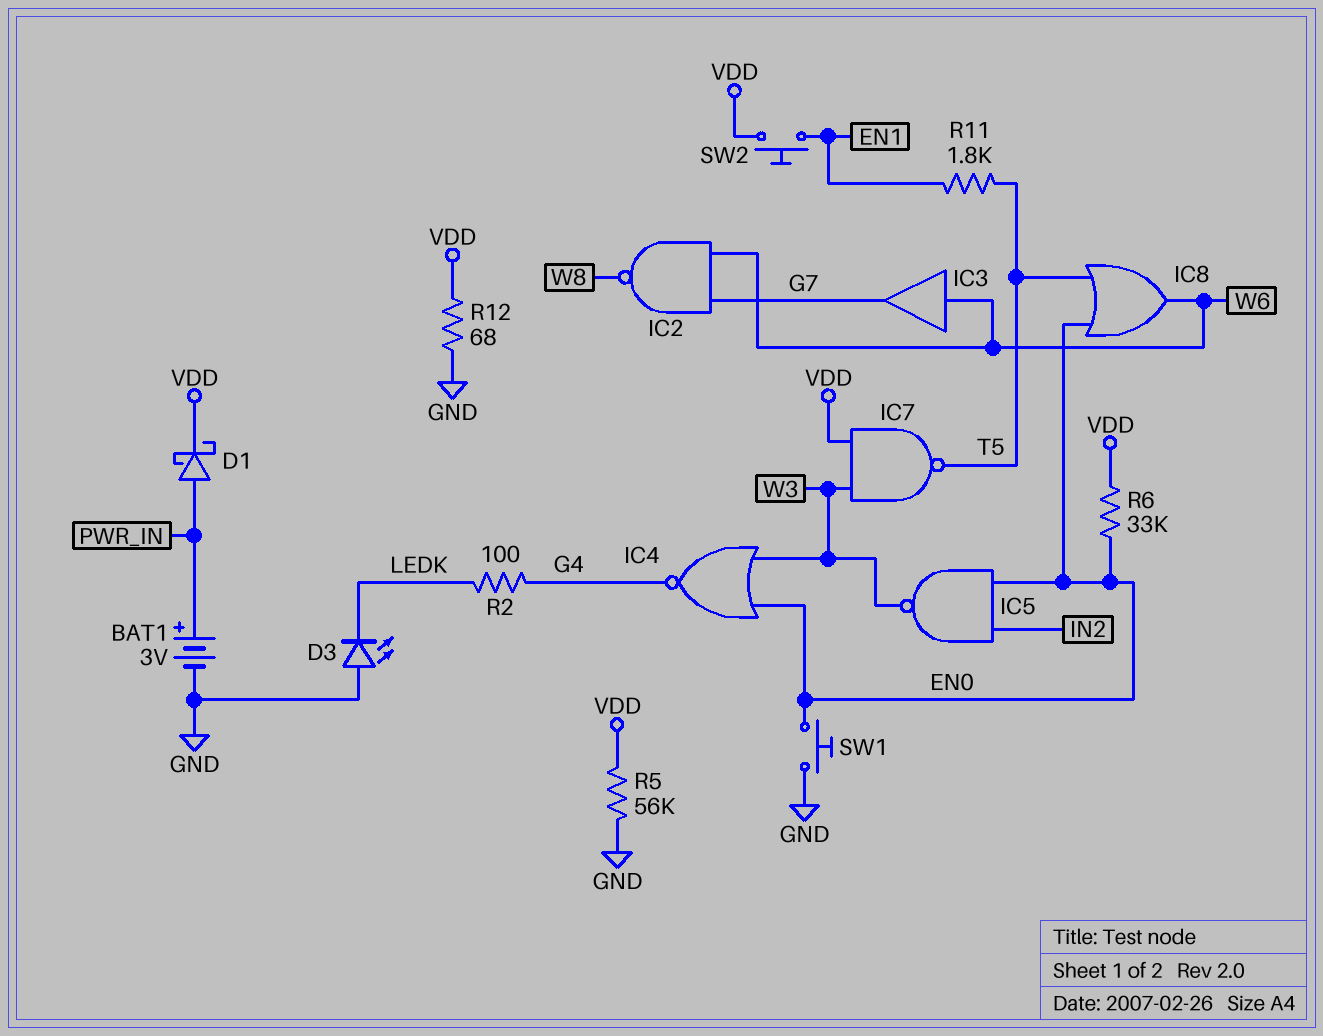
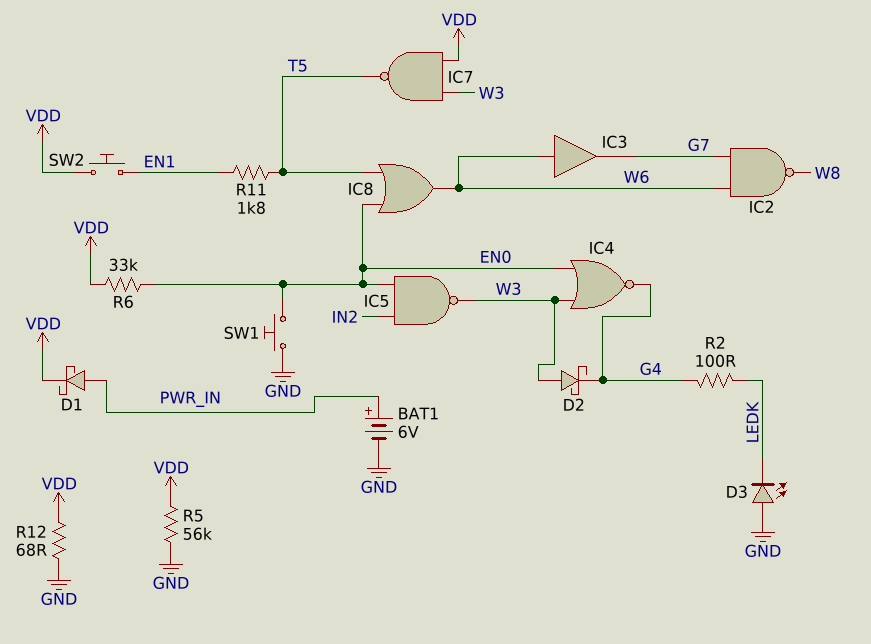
BAT1: 3V (plus PWR_IN, minus GND) -> 6V (plus PWR_IN, minus GND)
D2: none -> schottky (A W3, K G4)

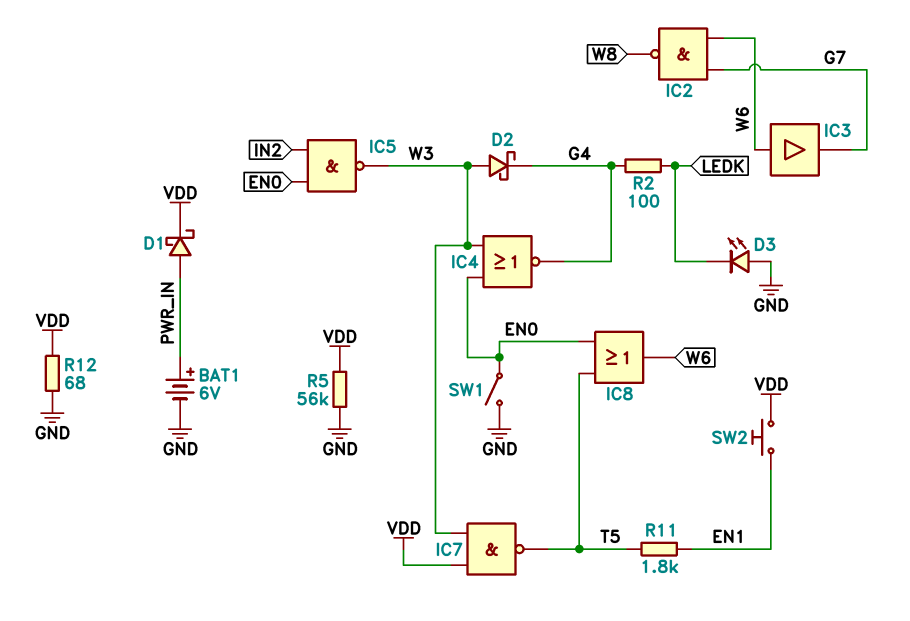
R6: 33k (EN0, VDD) -> none
SW1: button (EN0, GND) -> switch (EN0, GND)

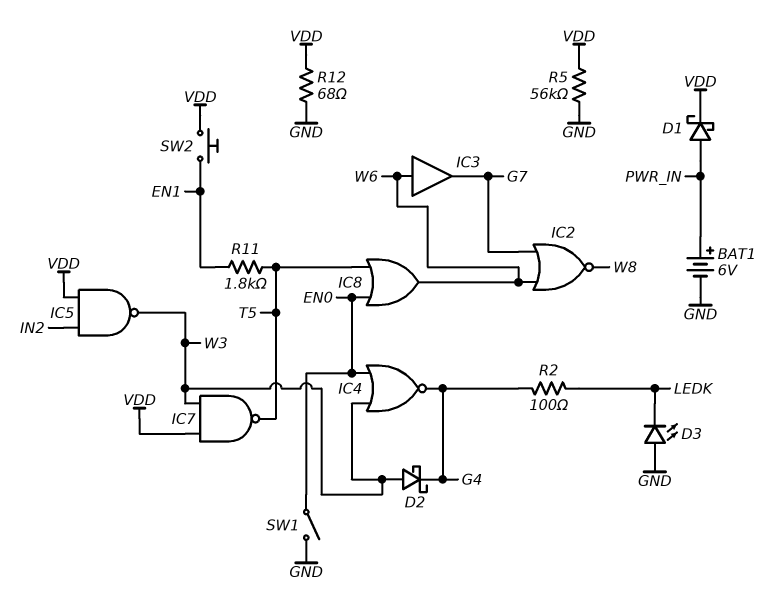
IC2: NAND (in G7, in W6, out W8) -> NOR (in G7, in W6, out W8)
IC5: NAND (in EN0, in IN2, out W3) -> NAND (in IN2, in VDD, out W3)

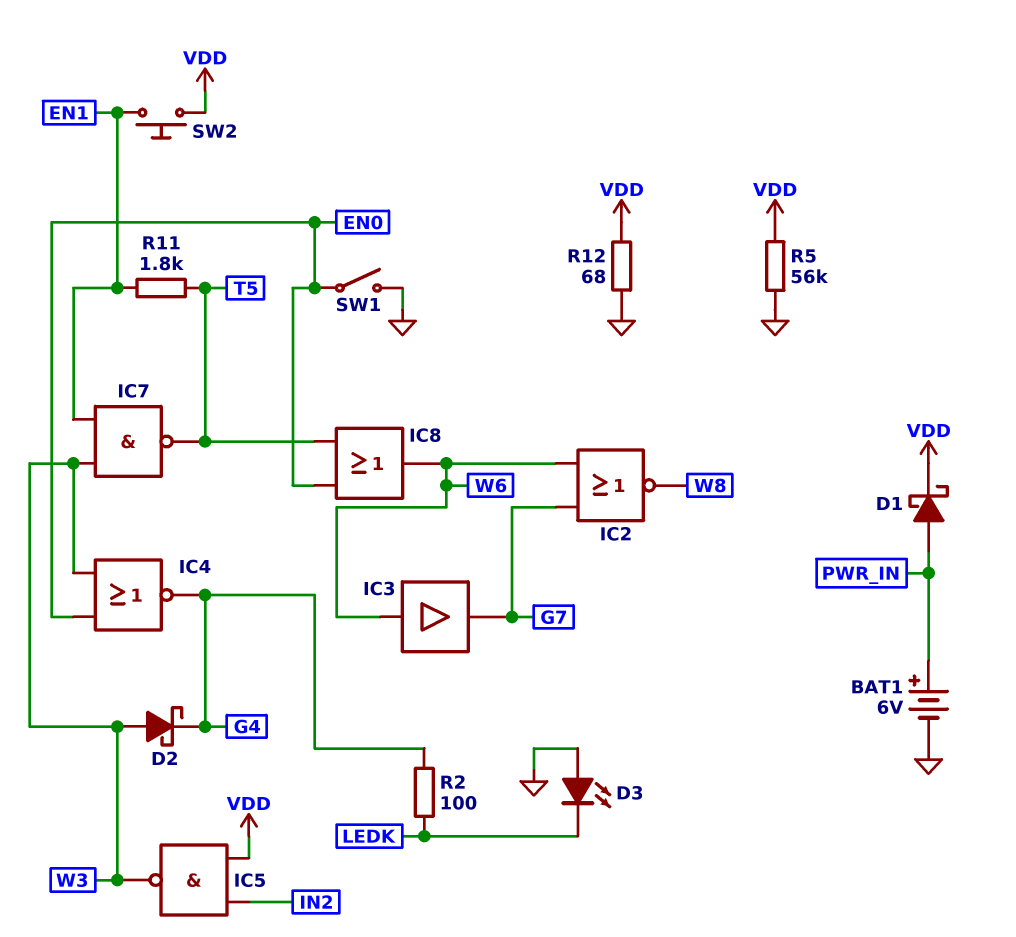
IC7: NAND (in VDD, in W3, out T5) -> NAND (in EN1, in W3, out T5)

